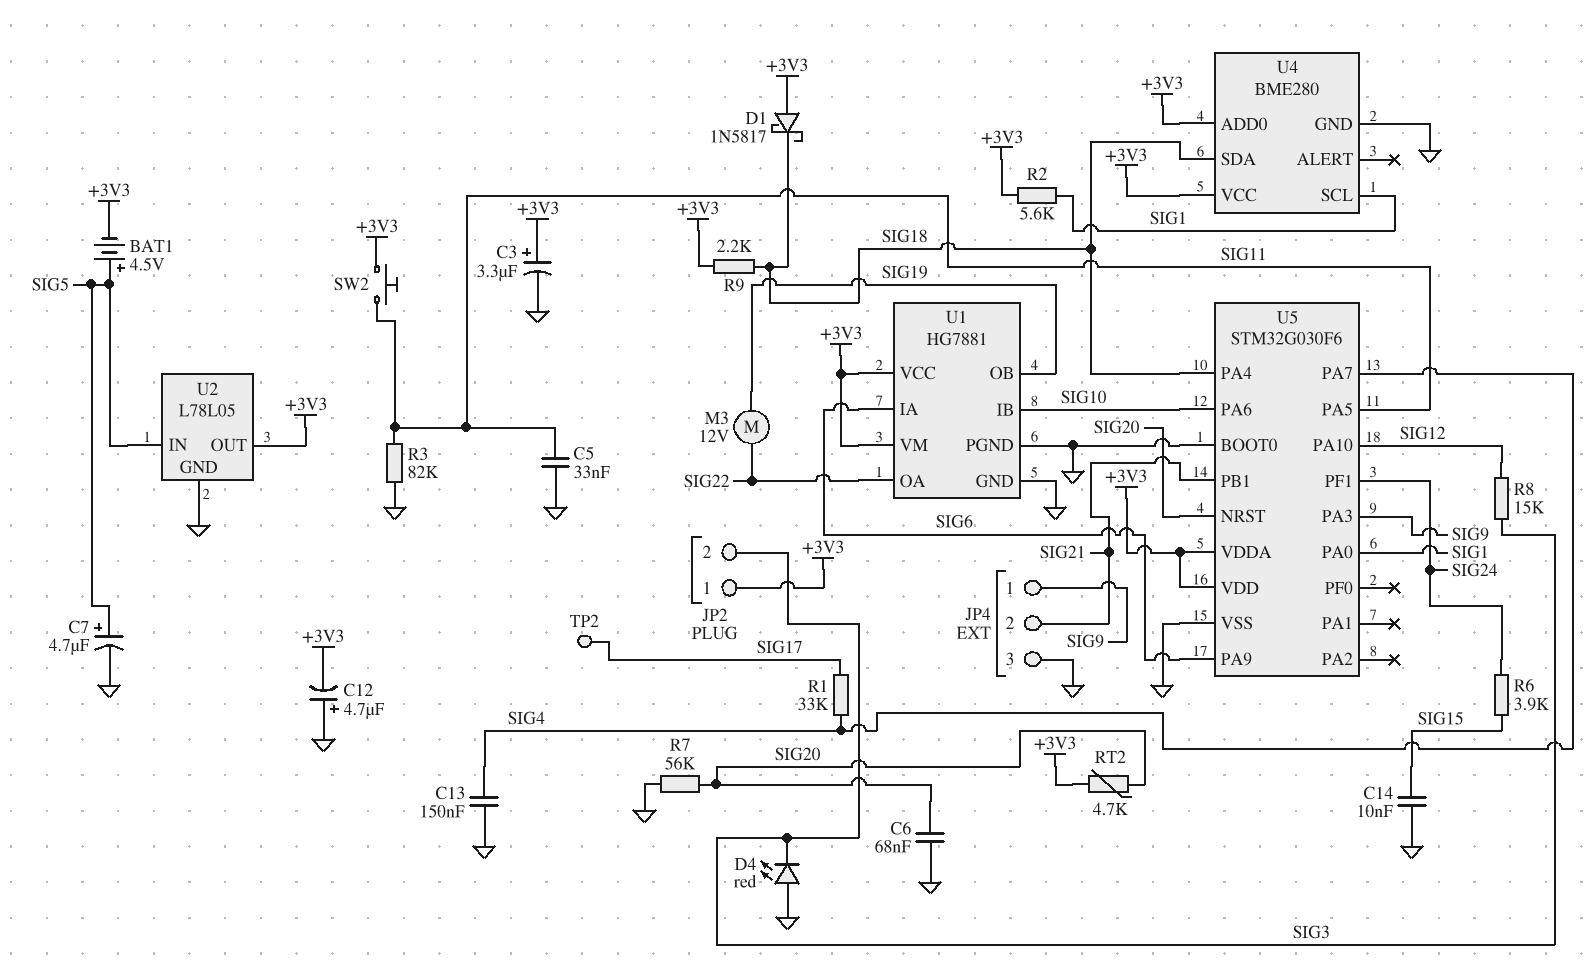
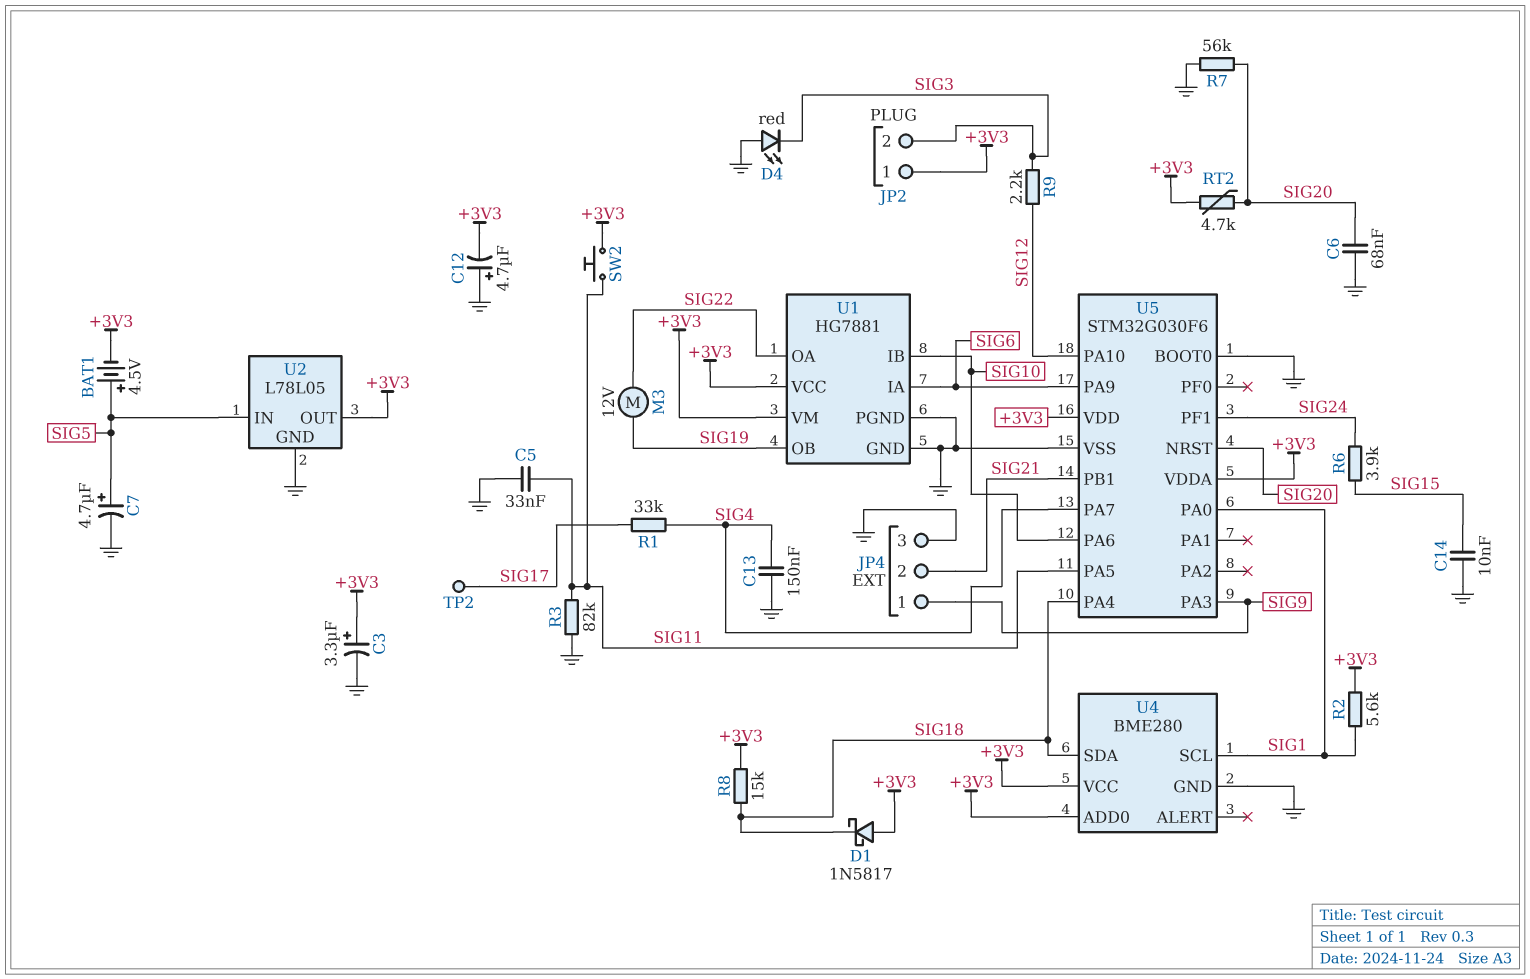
R8: 15k (SIG3, SIG12) -> 15k (+3V3, SIG18)
R9: 2.2k (+3V3, SIG18) -> 2.2k (SIG3, SIG12)

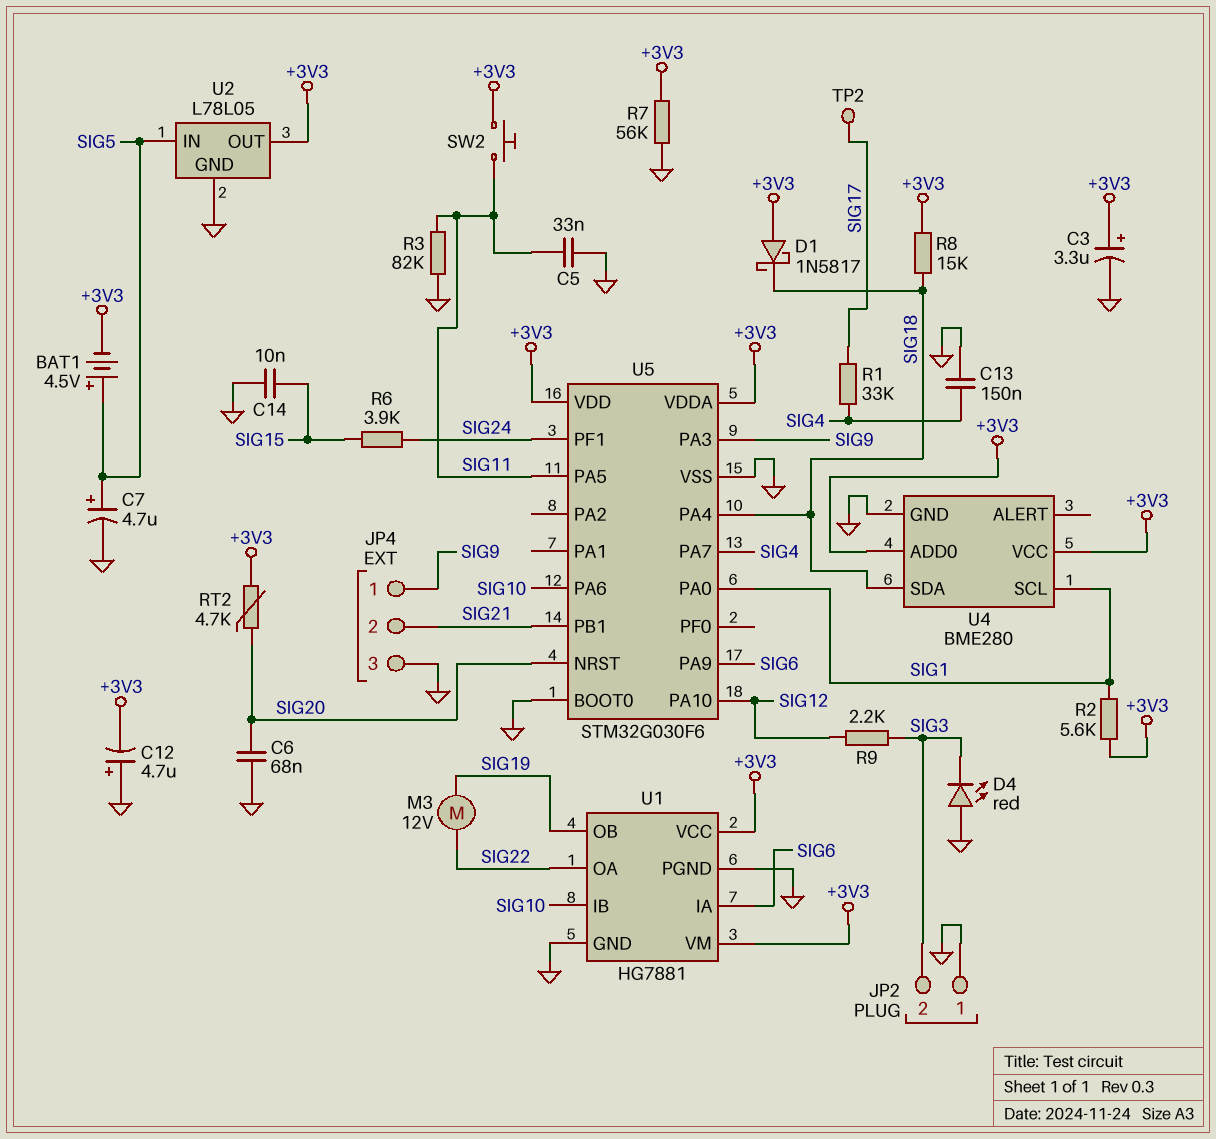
JP2 pin 1: +3V3 -> GND
R7: 56k (GND, SIG20) -> 56k (+3V3, GND)

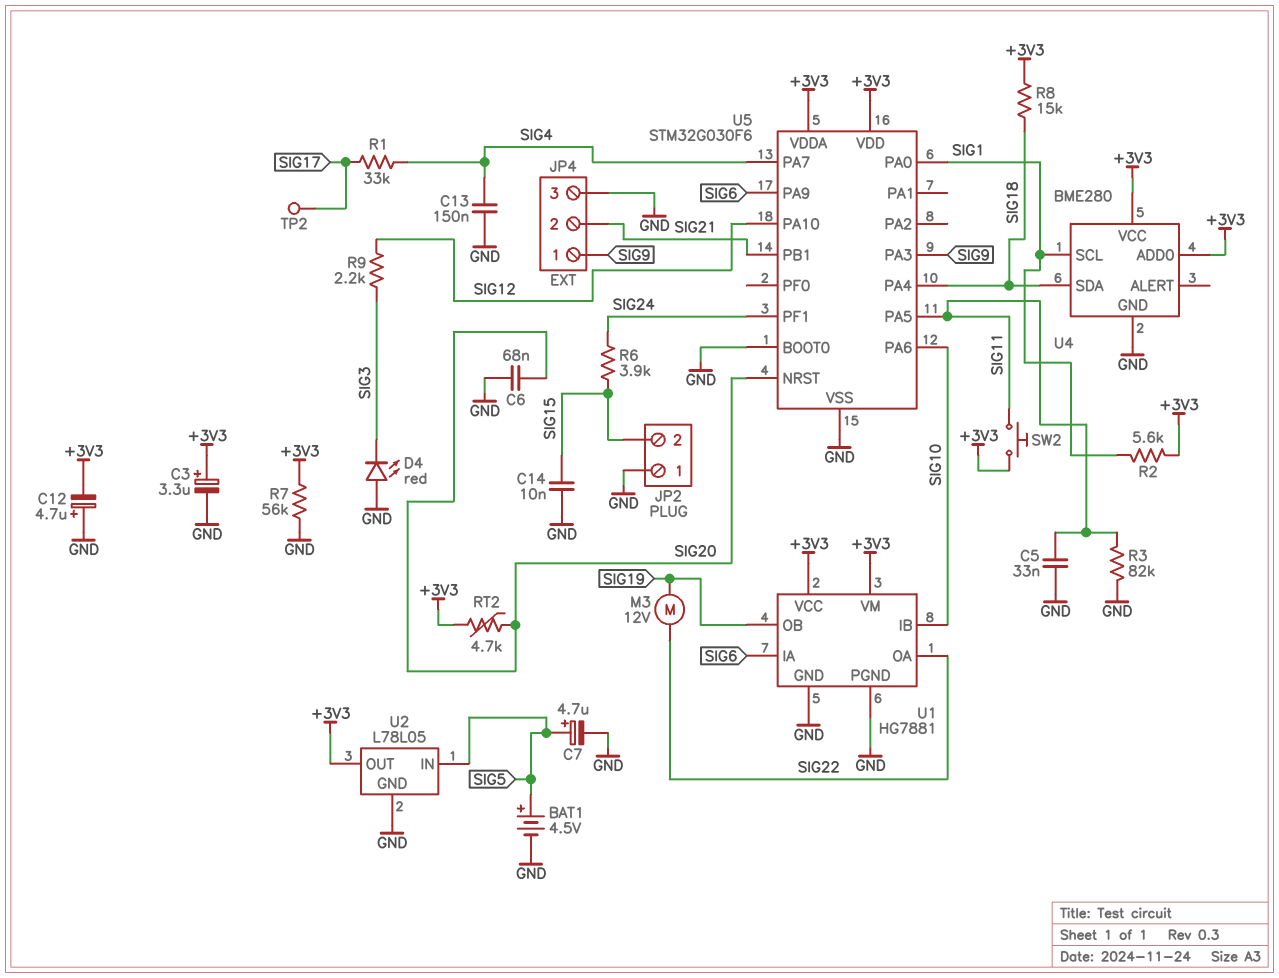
BAT1: 4.5V (plus SIG5, minus +3V3) -> 4.5V (plus SIG5, minus GND)
D1: schottky 1N5817 (A +3V3, K SIG18) -> none
JP2 pin 2: SIG3 -> SIG15

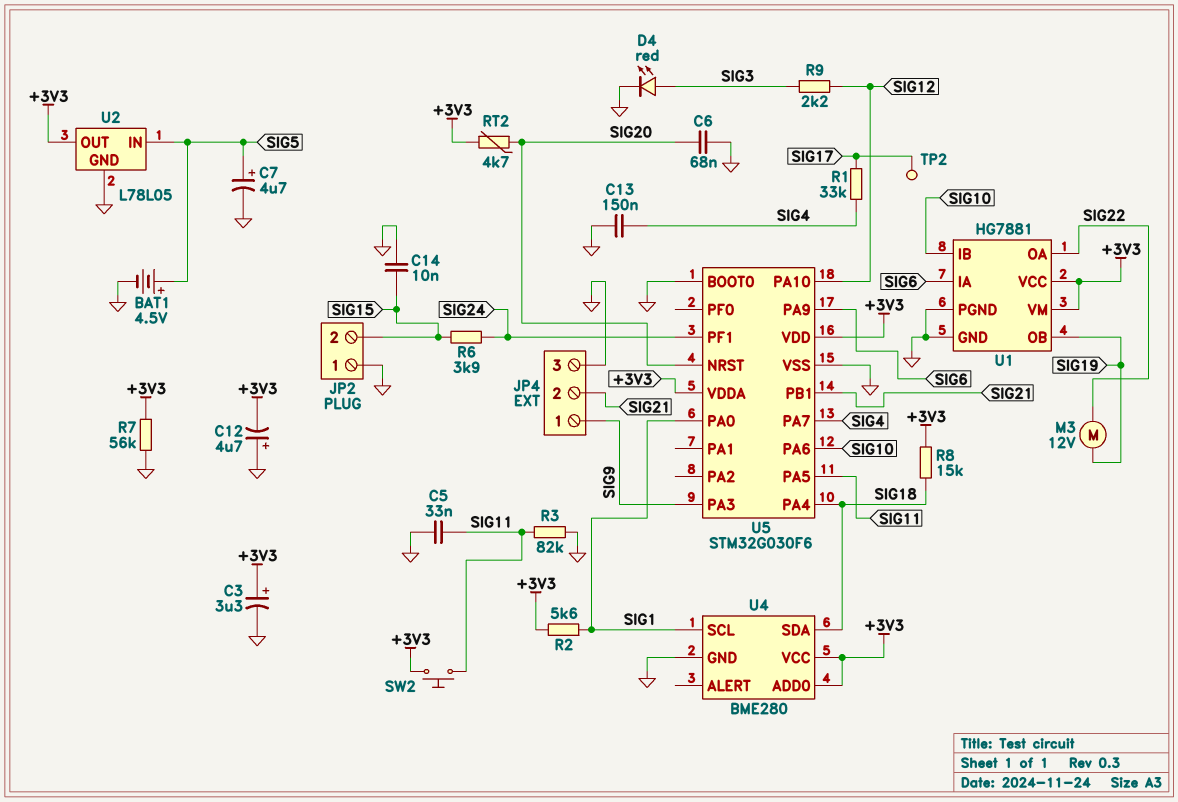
D4: LED red (A GND, K SIG3) -> LED red (A SIG3, K GND)

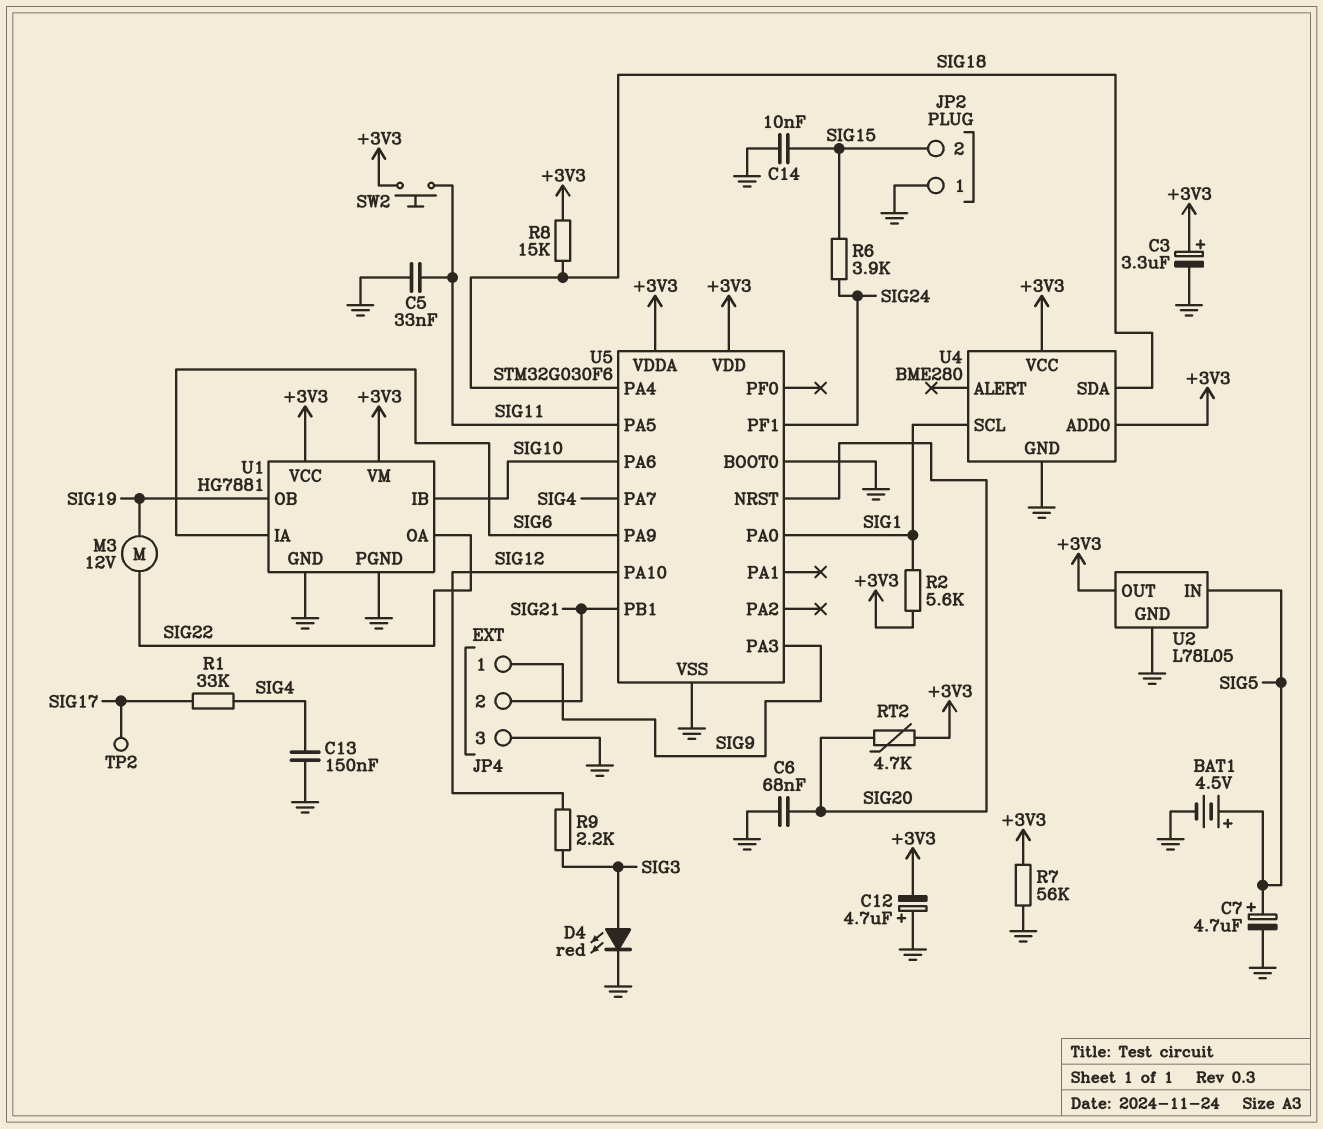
R3: 82k (GND, SIG11) -> none

